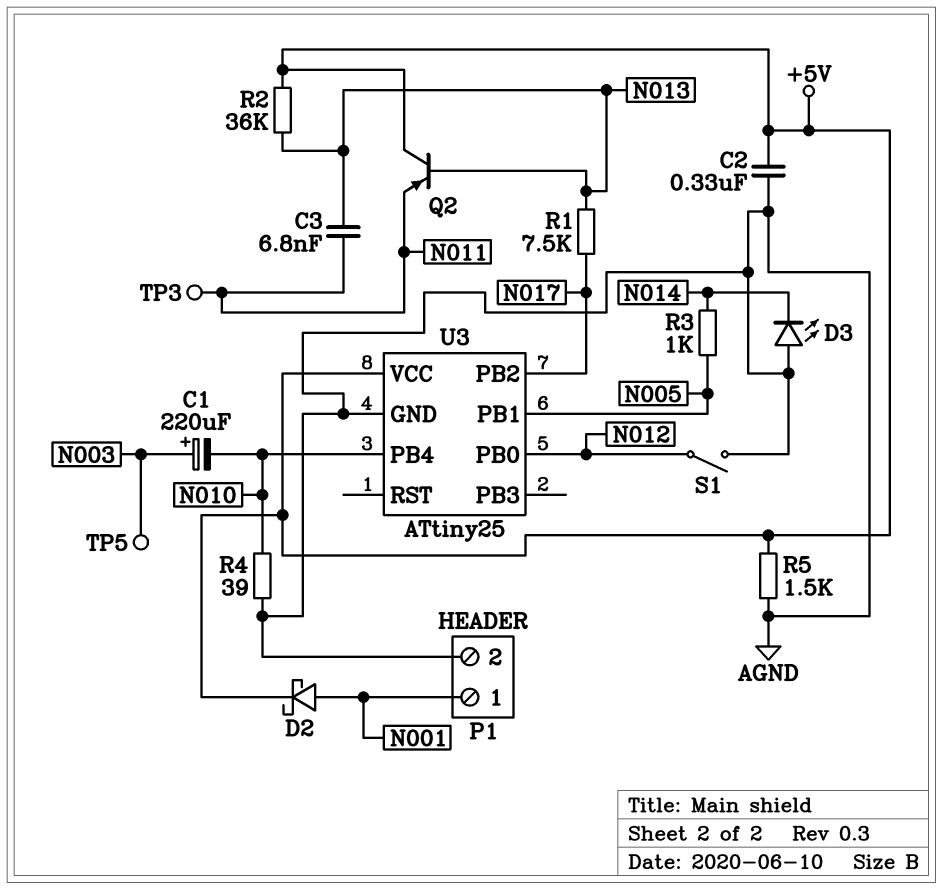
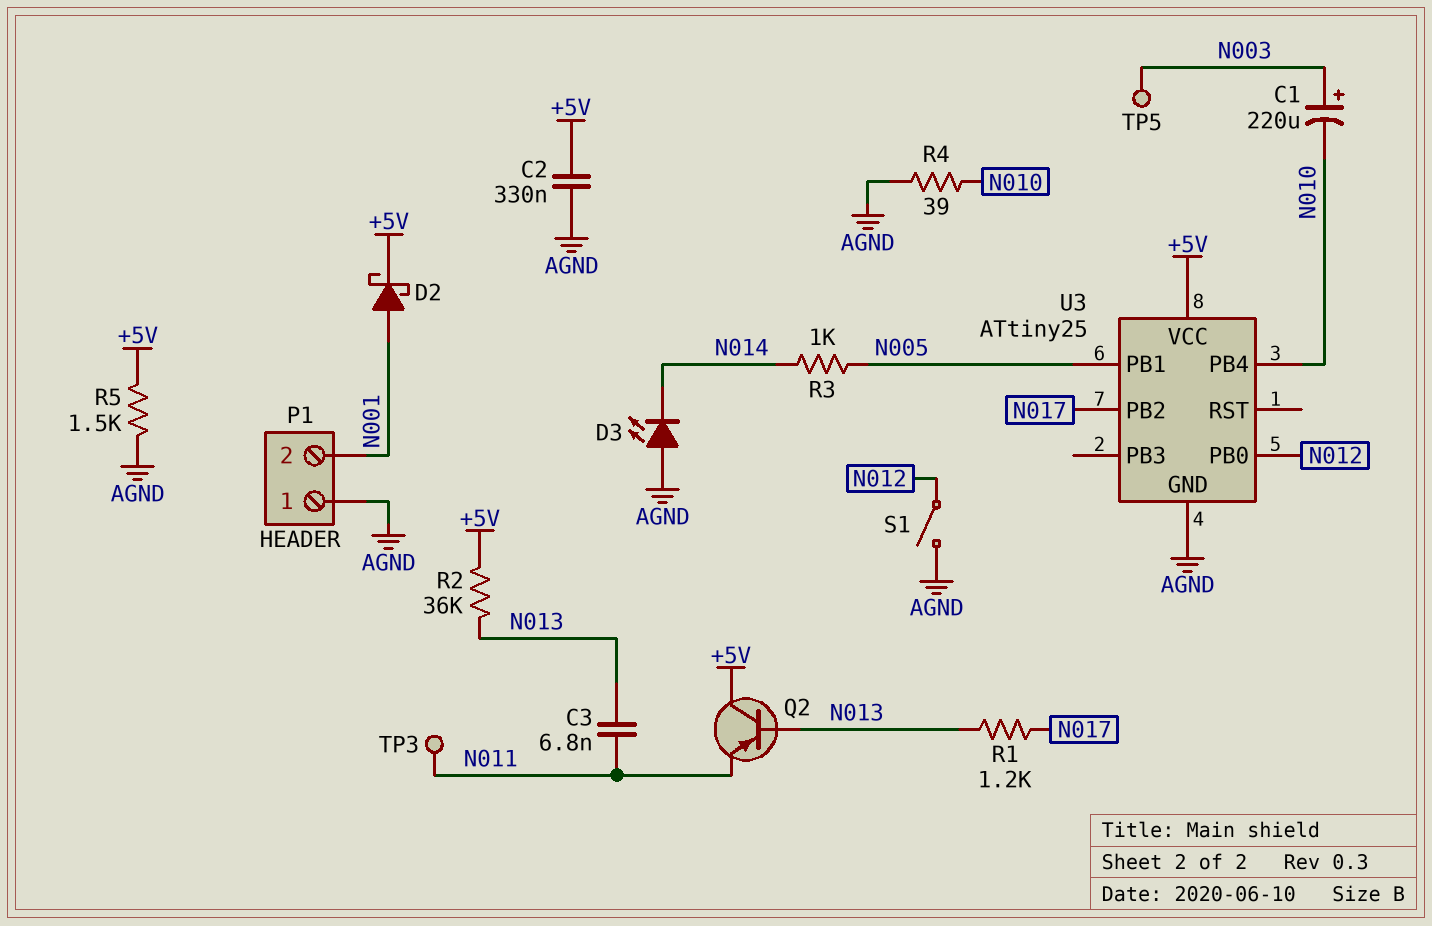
P1 pin 1: N001 -> AGND
P1 pin 2: AGND -> N001
R1: 7.5k (N013, N017) -> 1.2k (N013, N017)

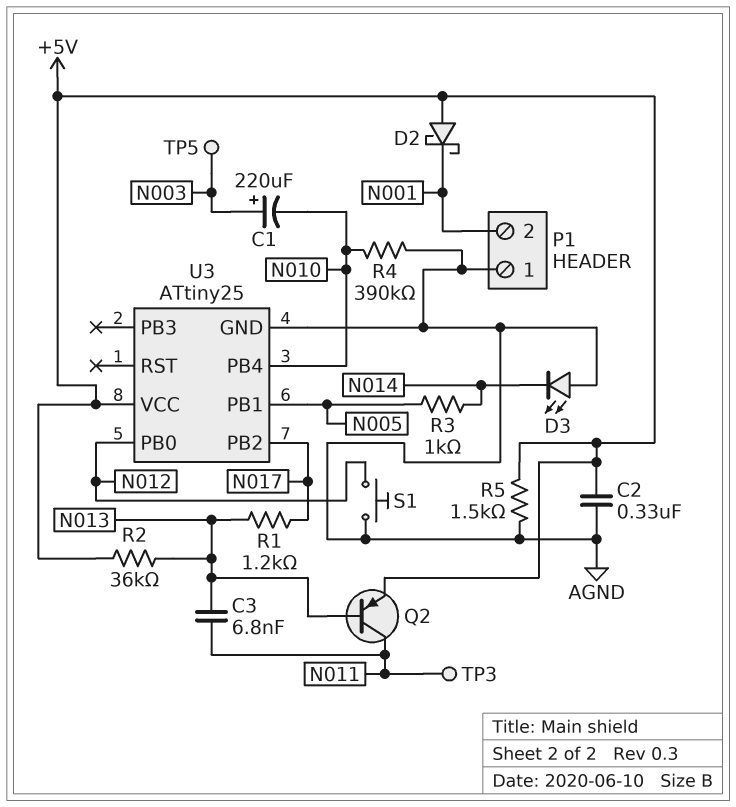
D2: schottky (A N001, K +5V) -> schottky (A +5V, K N001)
Q2: PNP (B N013, C +5V, E N011) -> PNP (B N013, C N011, E +5V)
R4: 39 (AGND, N010) -> 390k (AGND, N010)
S1: switch (AGND, N012) -> button (AGND, N012)

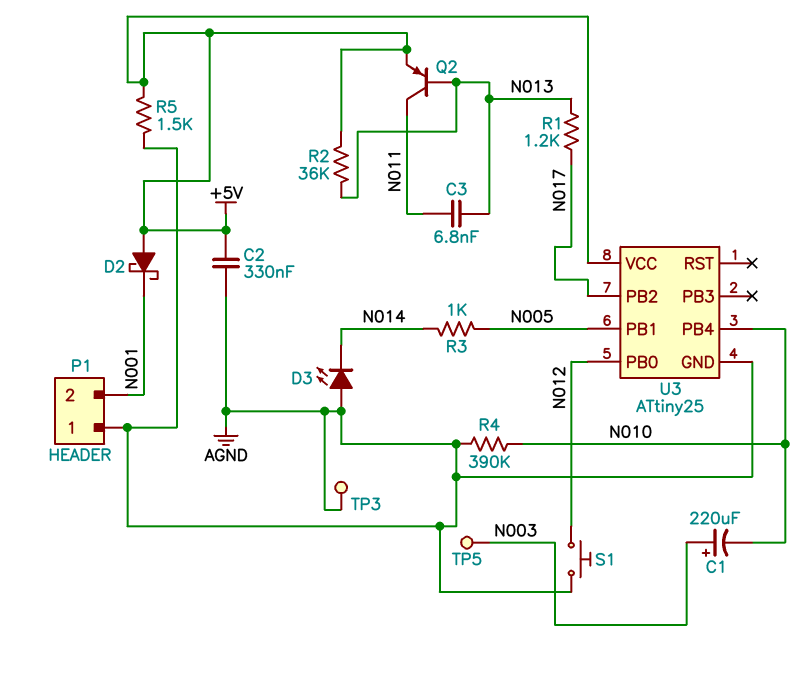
TP3: test point (N011) -> test point (AGND)

